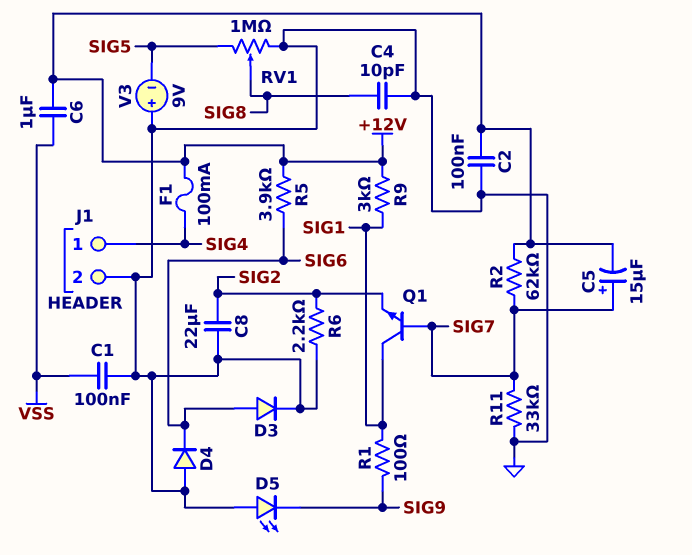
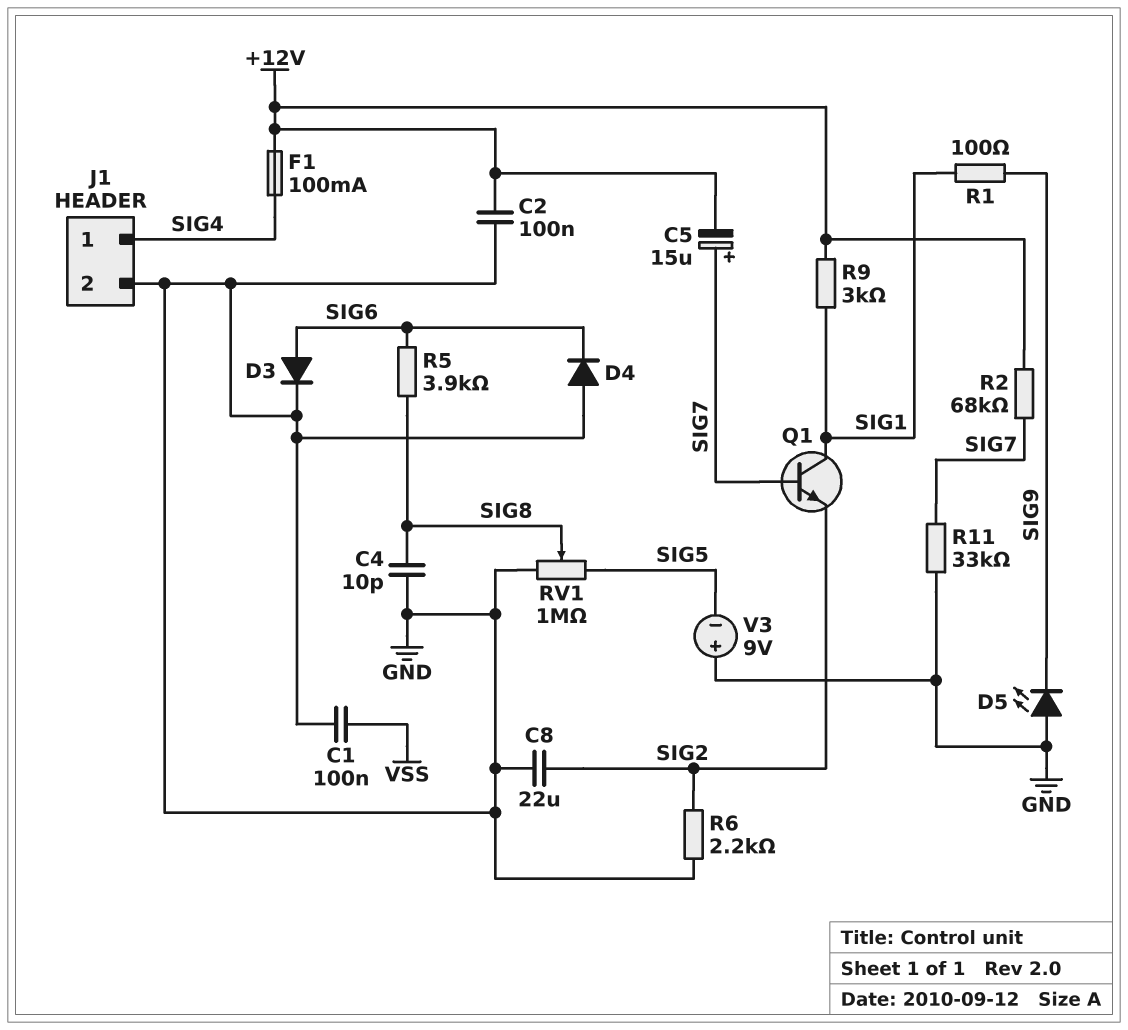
C6: 1uF (+12V, VSS) -> none
R2: 62k (+12V, SIG7) -> 68k (+12V, SIG7)
R5: 3.9k (+12V, SIG6) -> 3.9k (SIG6, SIG8)

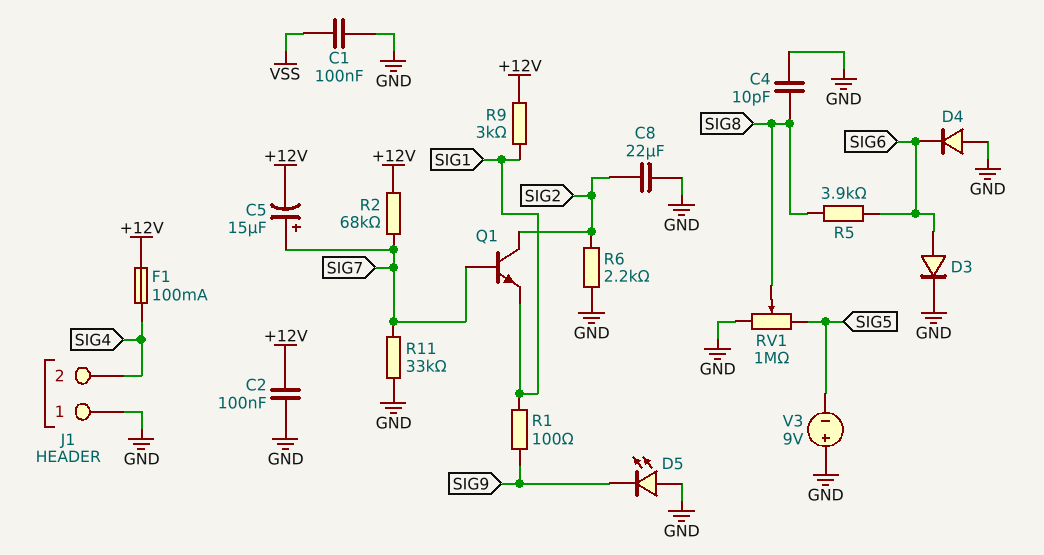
J1 pin 1: SIG4 -> GND
J1 pin 2: GND -> SIG4
Q1: NPN (B SIG7, C SIG1, E SIG2) -> NPN (B SIG7, C SIG2, E SIG1)

